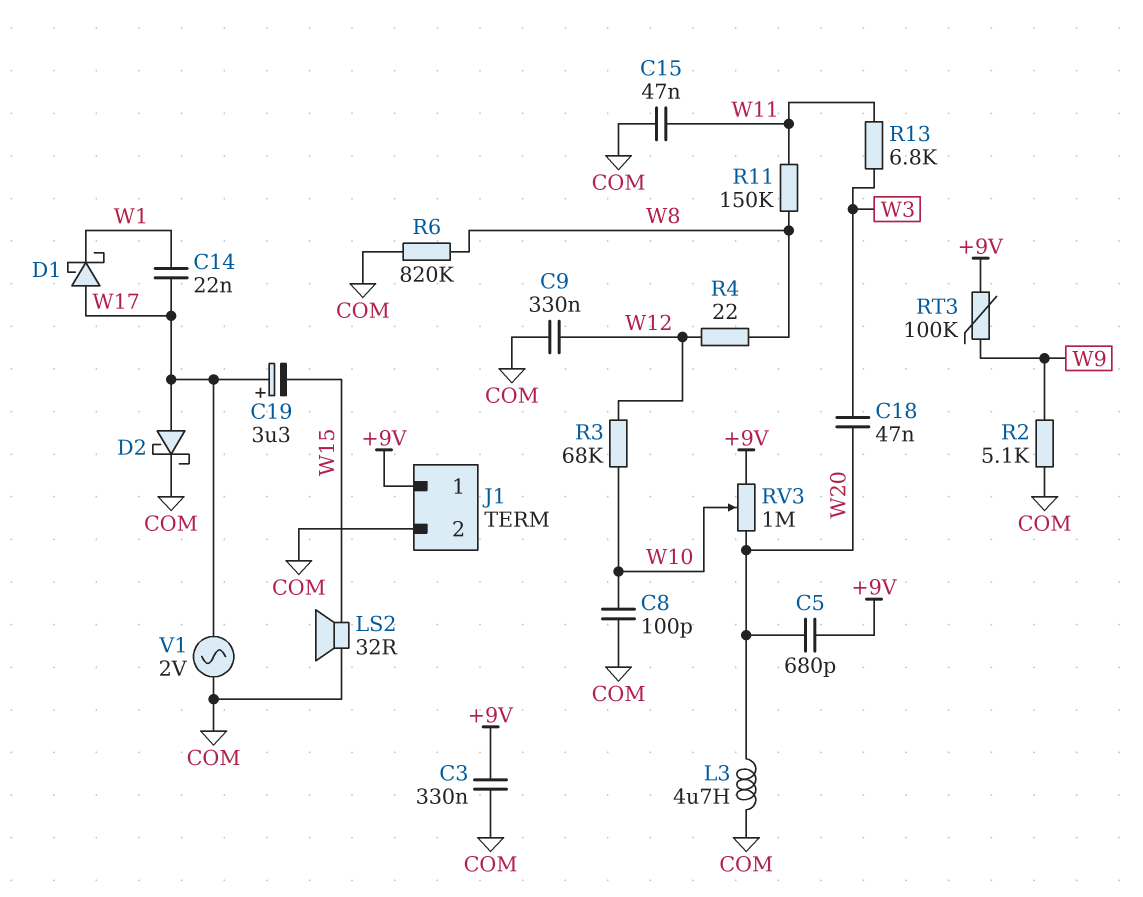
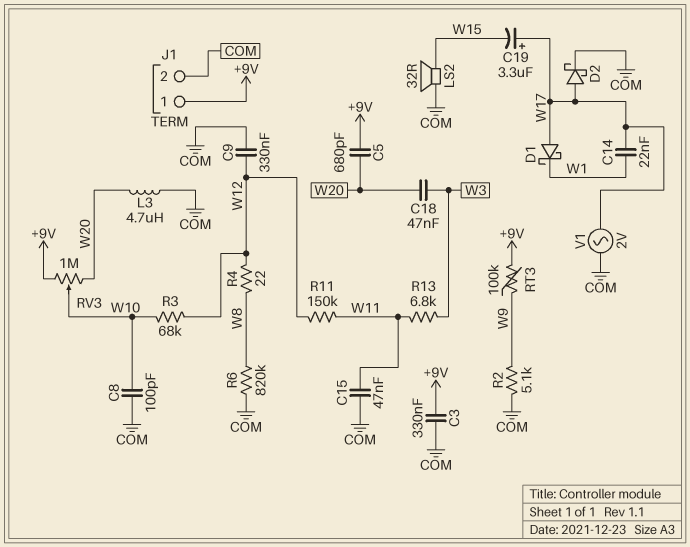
R11: 150k (W8, W11) -> 150k (W11, W12)

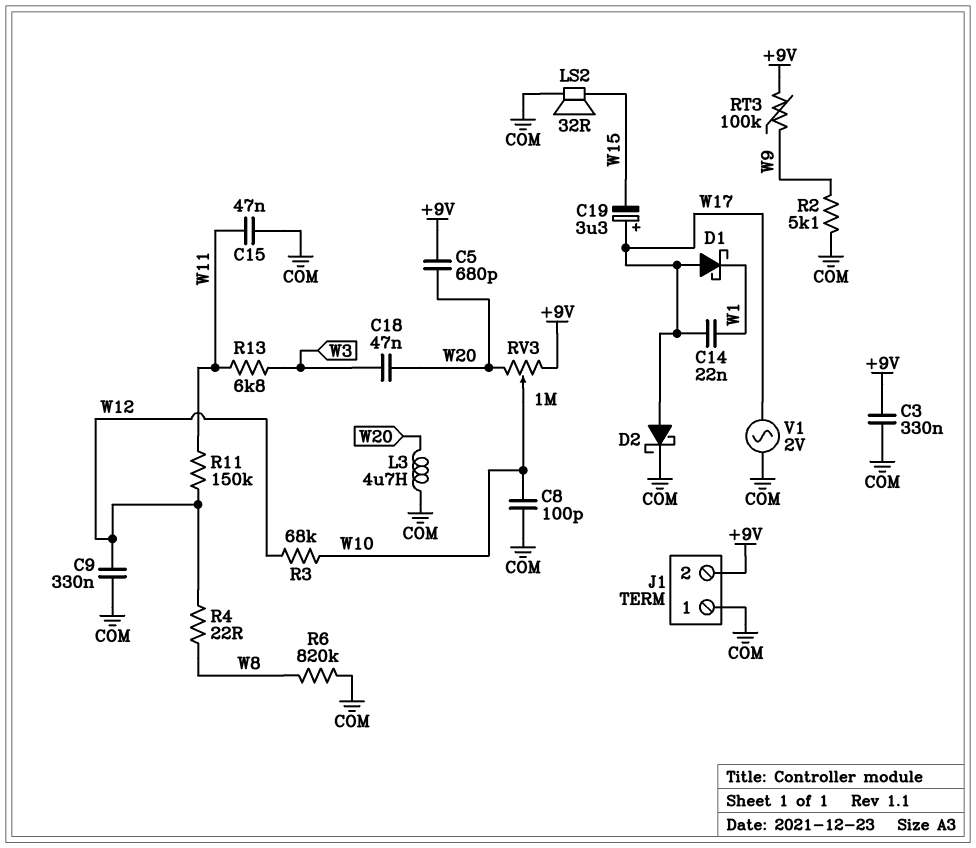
J1 pin 1: +9V -> COM
J1 pin 2: COM -> +9V

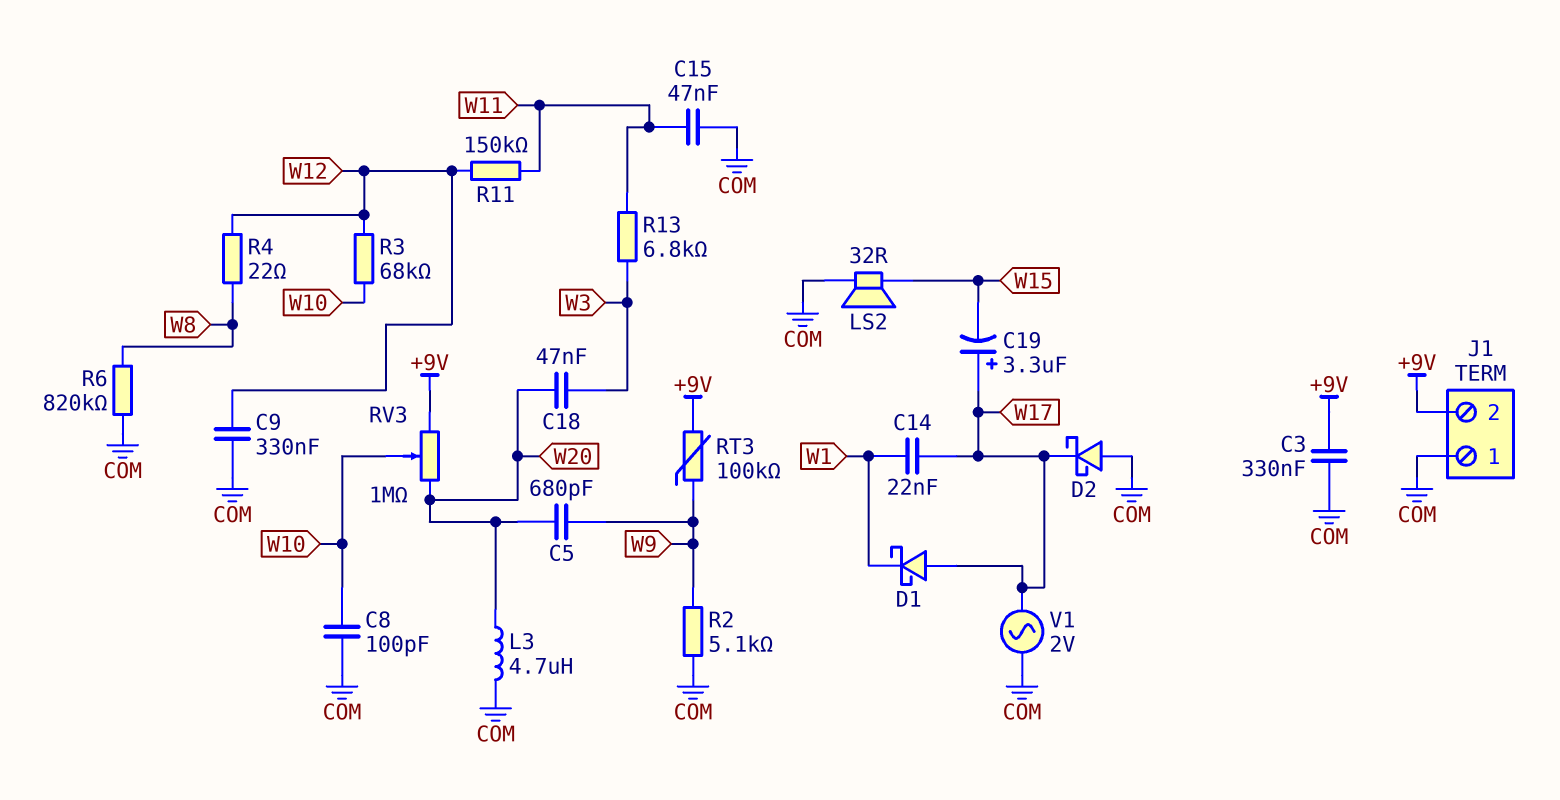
C5: 680pF (+9V, W20) -> 680pF (W9, W20)
D2: schottky (A W17, K COM) -> schottky (A COM, K W17)

